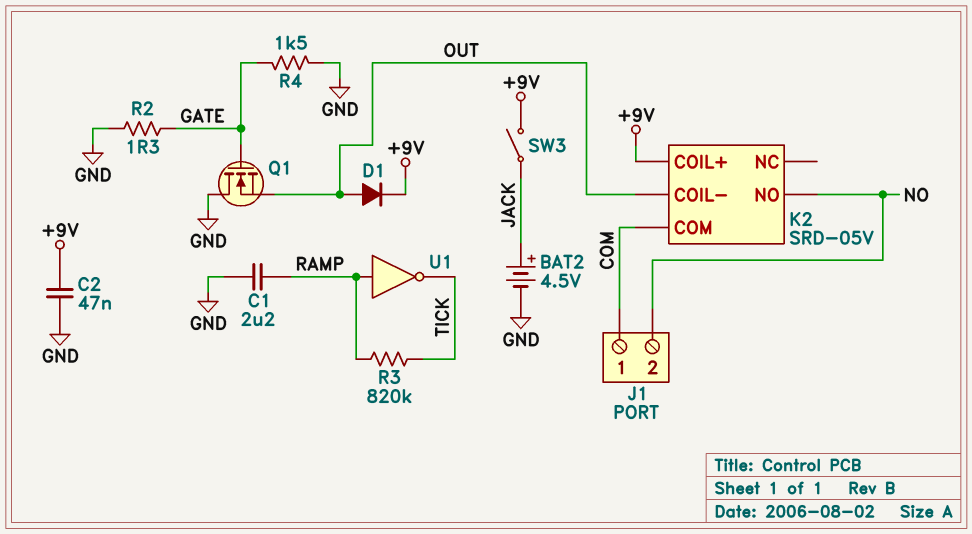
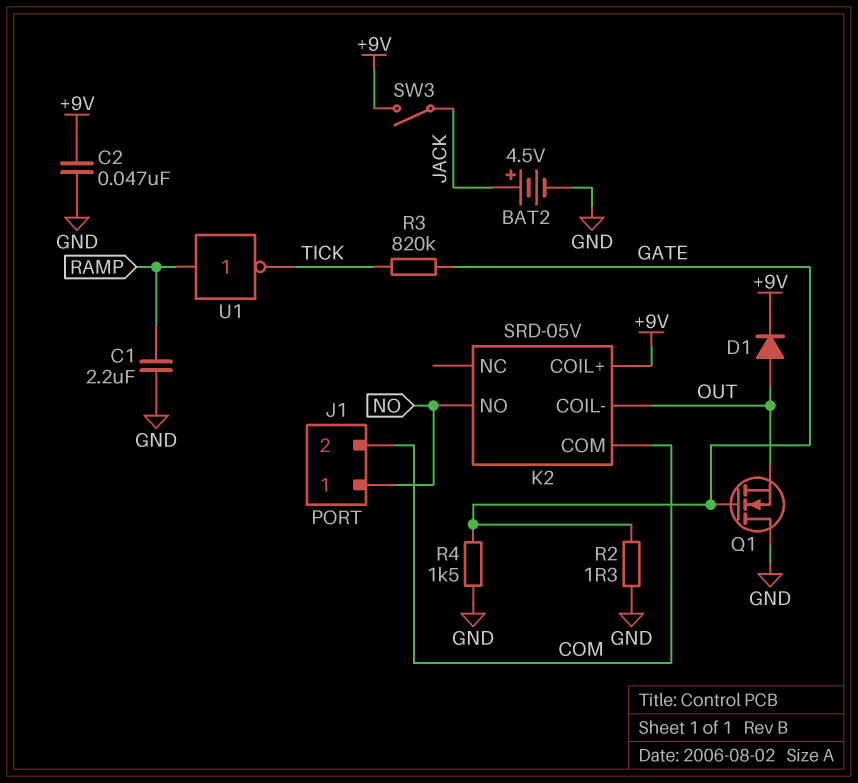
J1 pin 1: COM -> NO
J1 pin 2: NO -> COM
R3: 820k (RAMP, TICK) -> 820k (GATE, TICK)

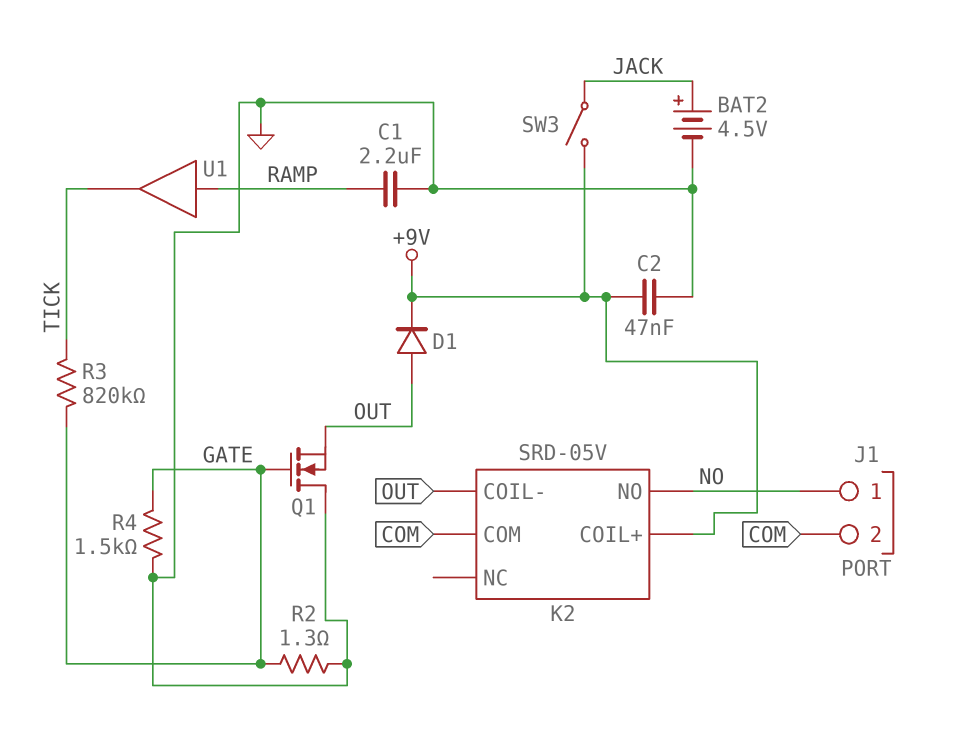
U1: NOT (in RAMP, out TICK) -> buffer (in RAMP, out TICK)

